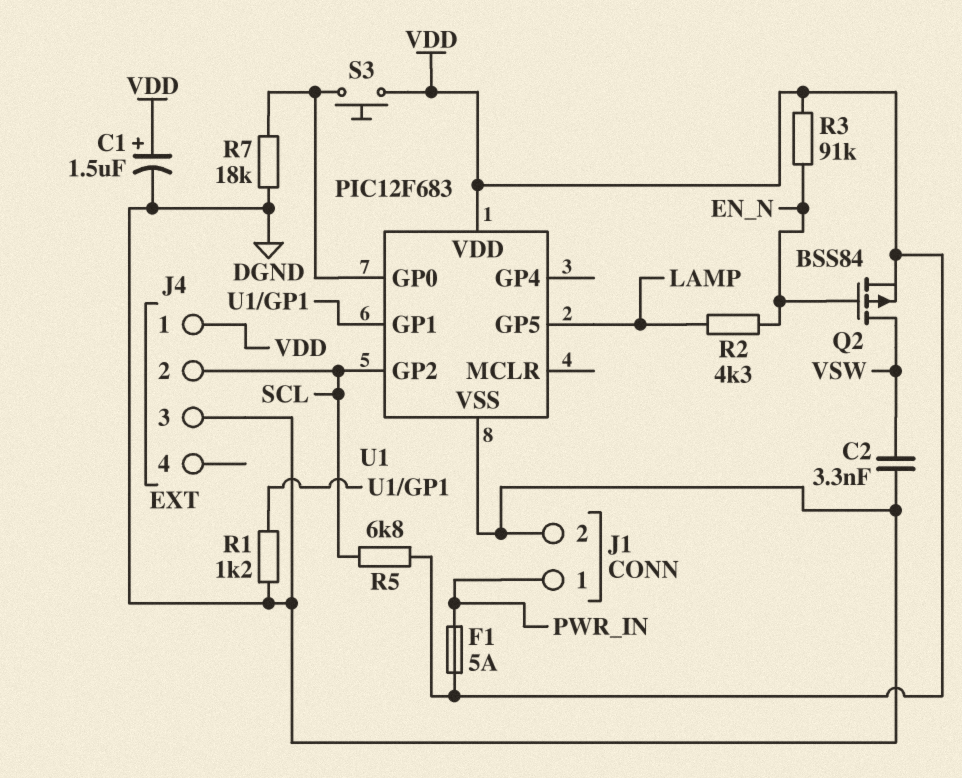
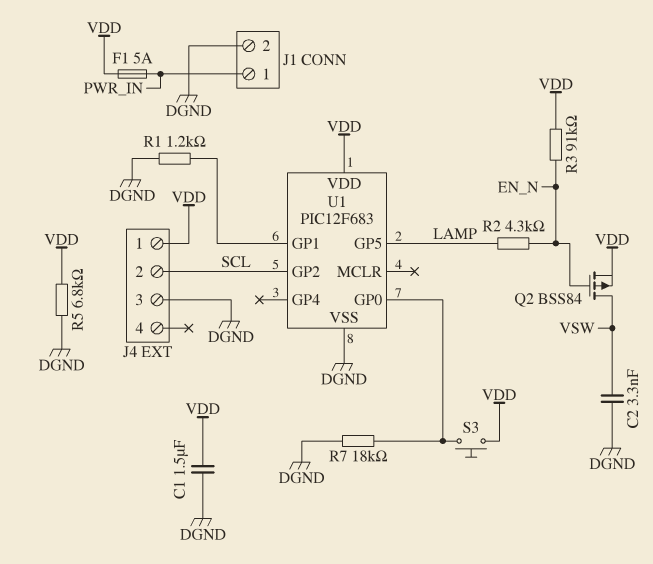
C1: 1.5uF (plus VDD, minus DGND) -> 1.5uF (DGND, VDD)
R5: 6.8k (SCL, VDD) -> 6.8k (DGND, VDD)

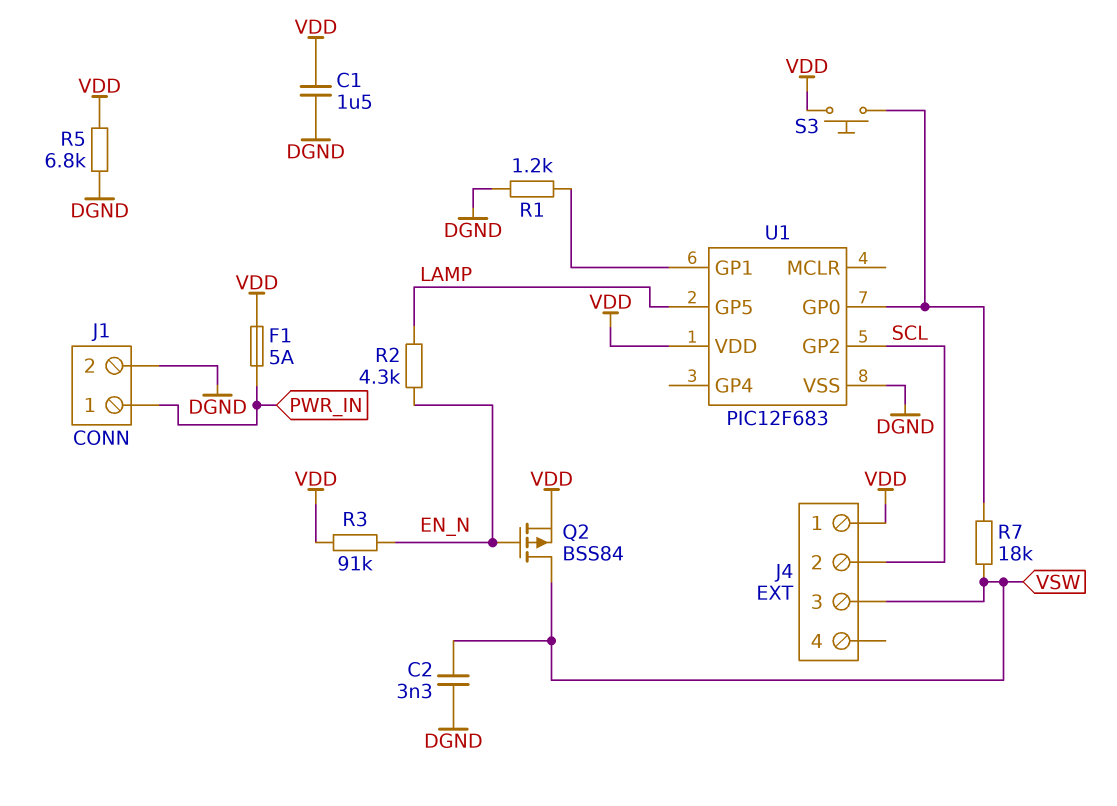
J4 pin 3: DGND -> VSW
R7: 18k (DGND, U1/GP0) -> 18k (U1/GP0, VSW)

